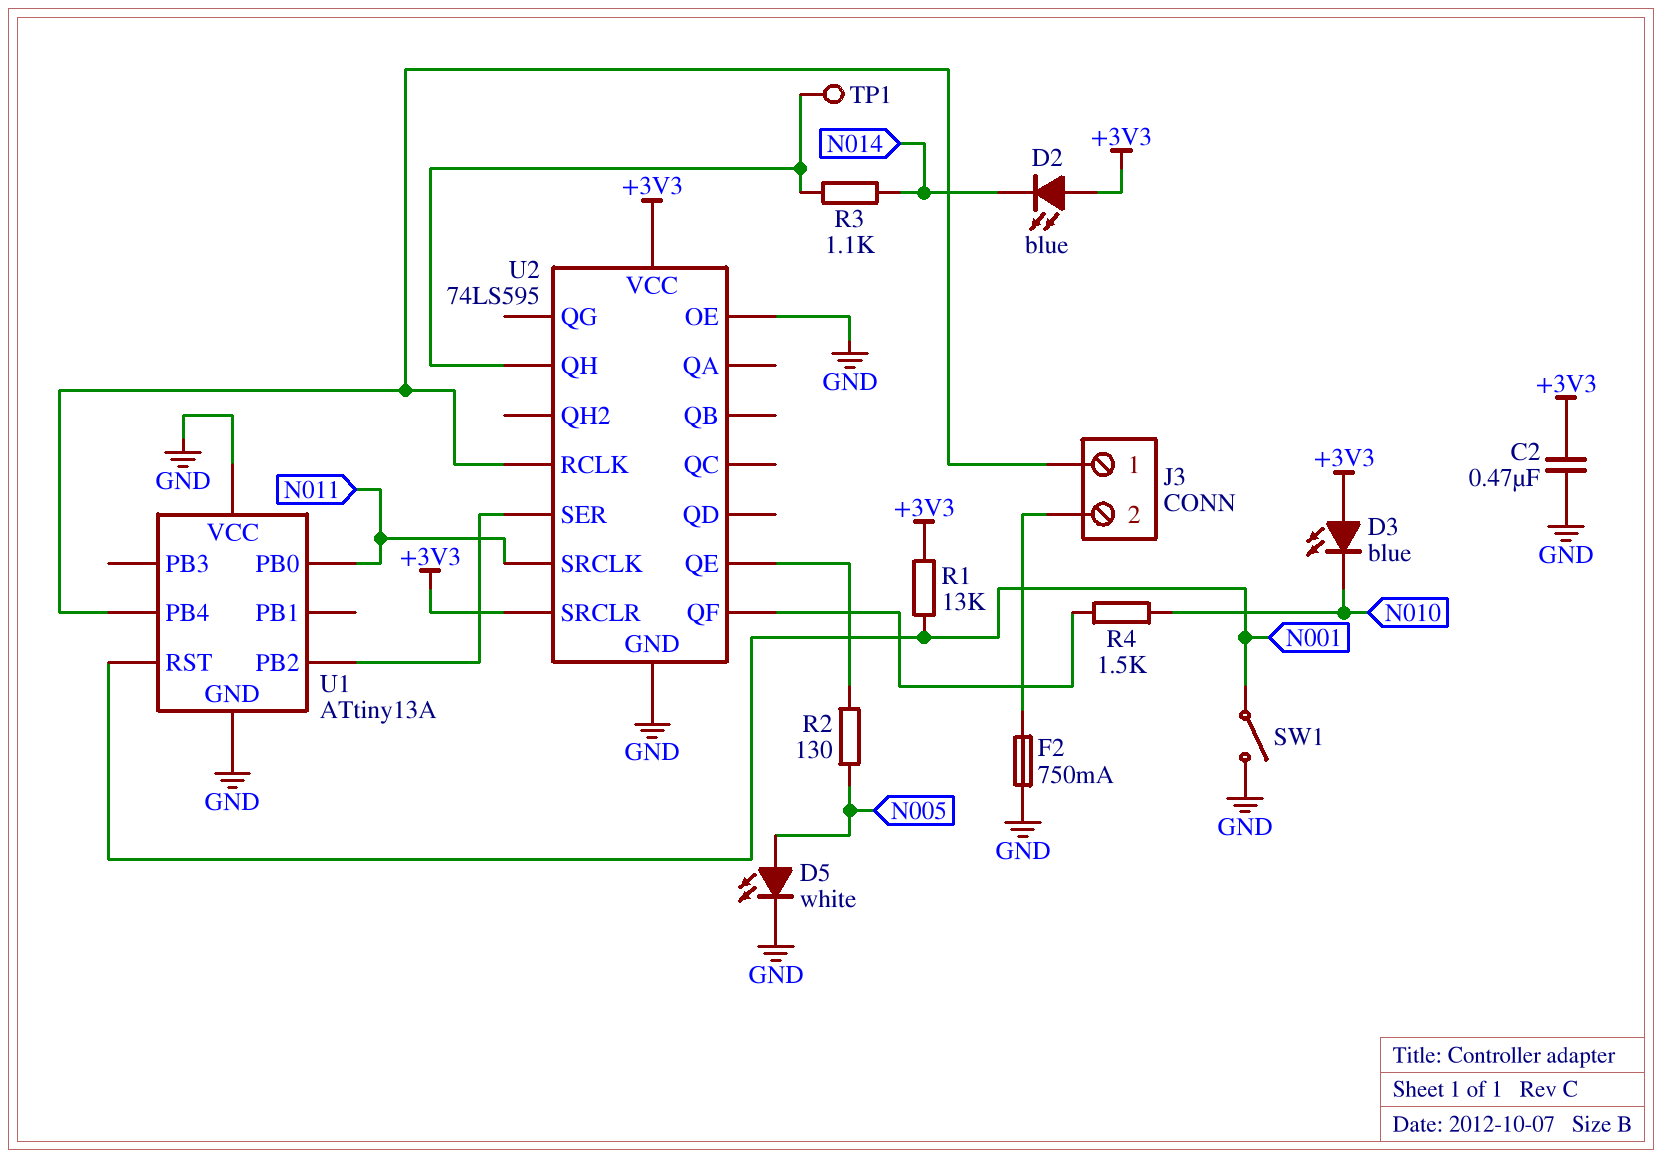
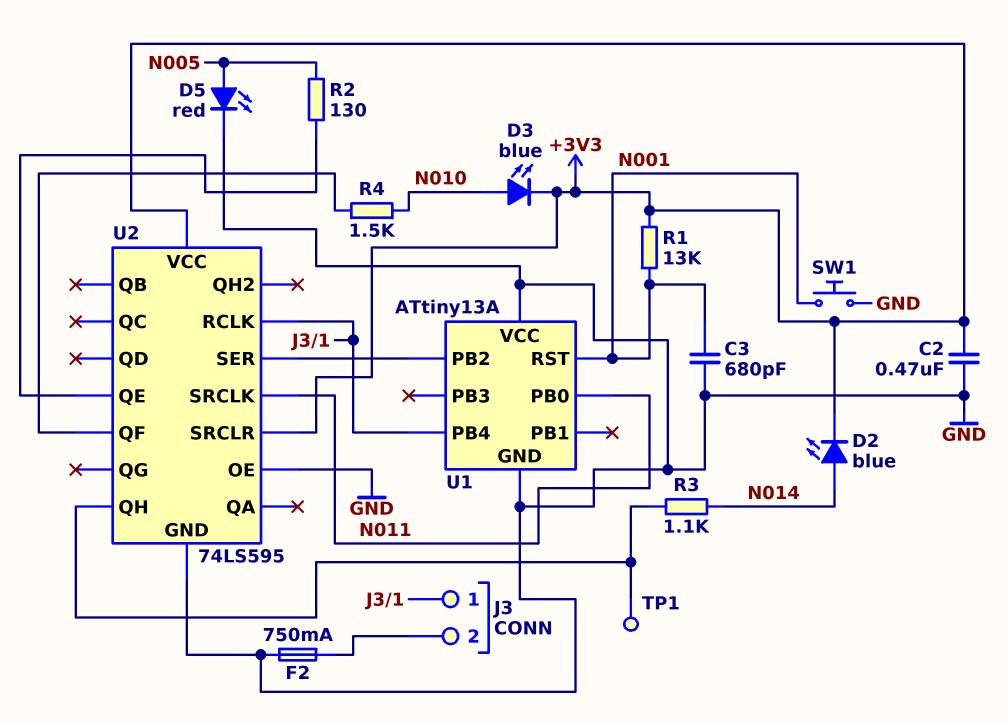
C3: none -> 680pF (GND, N001)
D2: LED blue (A +3V3, K N014) -> LED blue (A N014, K +3V3)
D3: LED blue (A +3V3, K N010) -> LED blue (A N010, K +3V3)
D5: LED white (A N005, K GND) -> LED red (A N005, K GND)
SW1: switch (GND, N001) -> button (GND, N001)

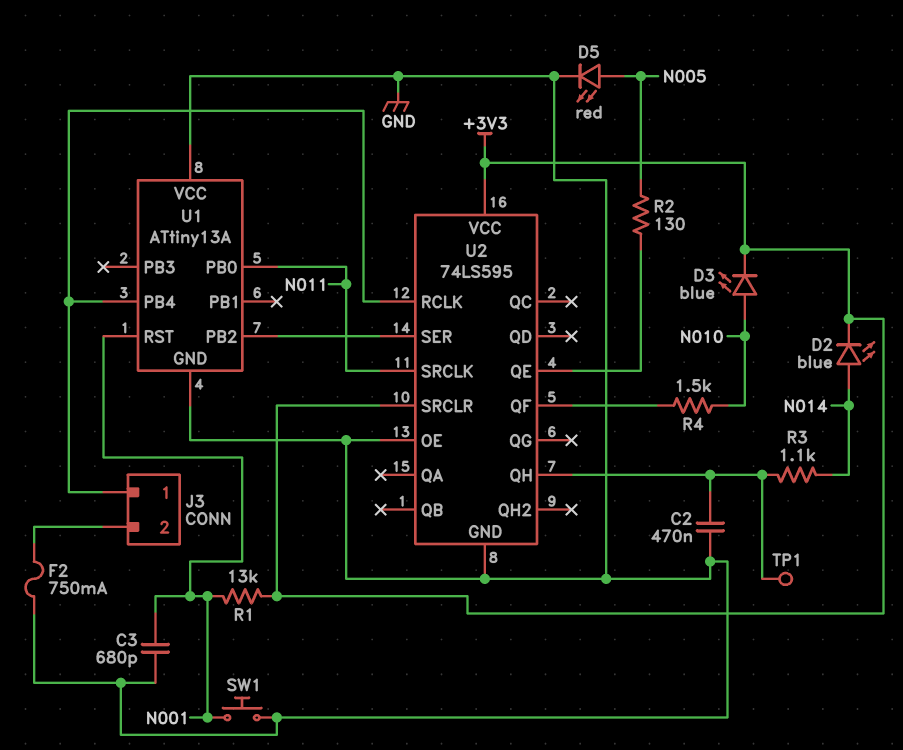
C2: 470nF (+3V3, GND) -> 470nF (GND, U2/QH)

